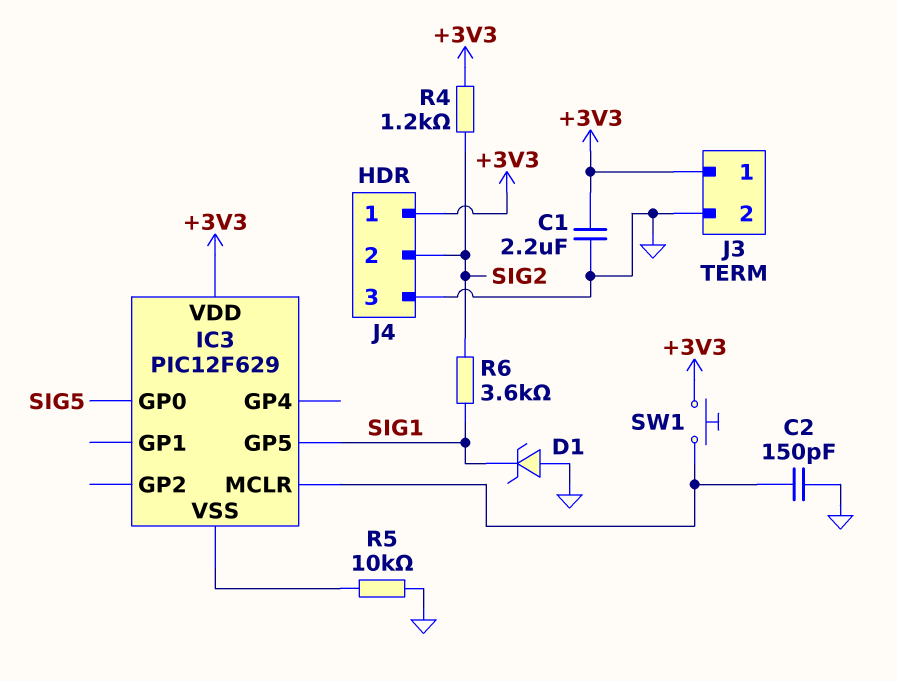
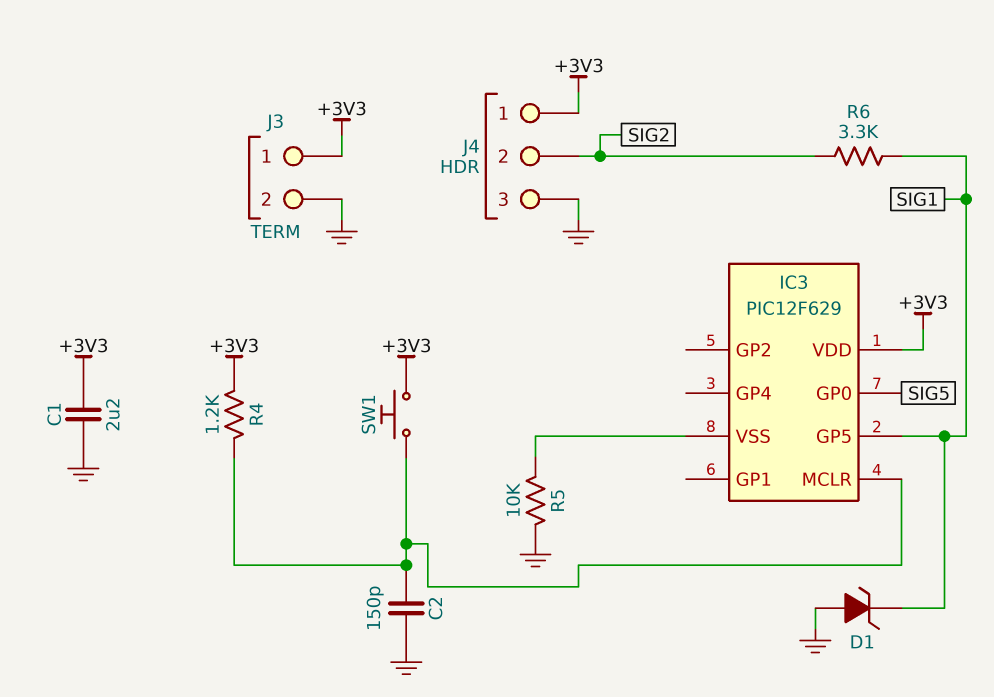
R4: 1.2k (+3V3, SIG2) -> 1.2k (+3V3, IC3/MCLR)
R6: 3.6k (SIG1, SIG2) -> 3.3k (SIG1, SIG2)

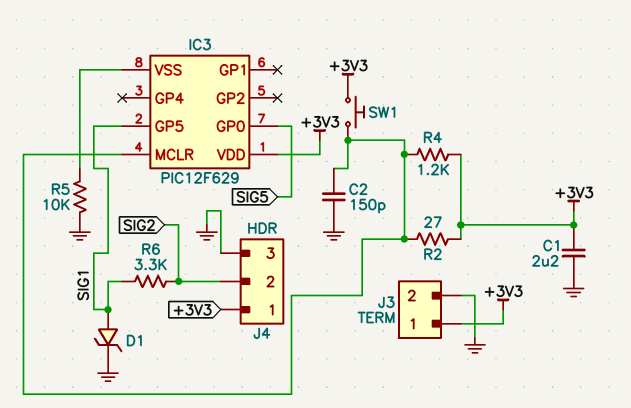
D1: zener (A GND, K SIG1) -> zener (A SIG1, K GND)
R2: none -> 27 (+3V3, IC3/MCLR)

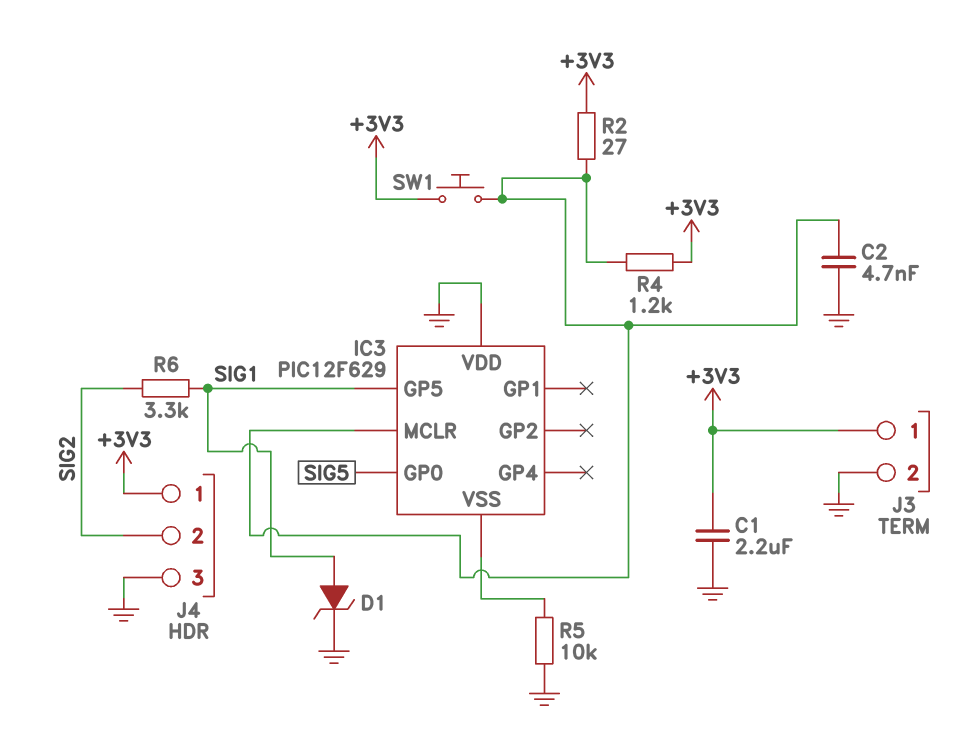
C2: 150pF (GND, IC3/MCLR) -> 4.7nF (GND, IC3/MCLR)
IC3 pin VDD: +3V3 -> GND

